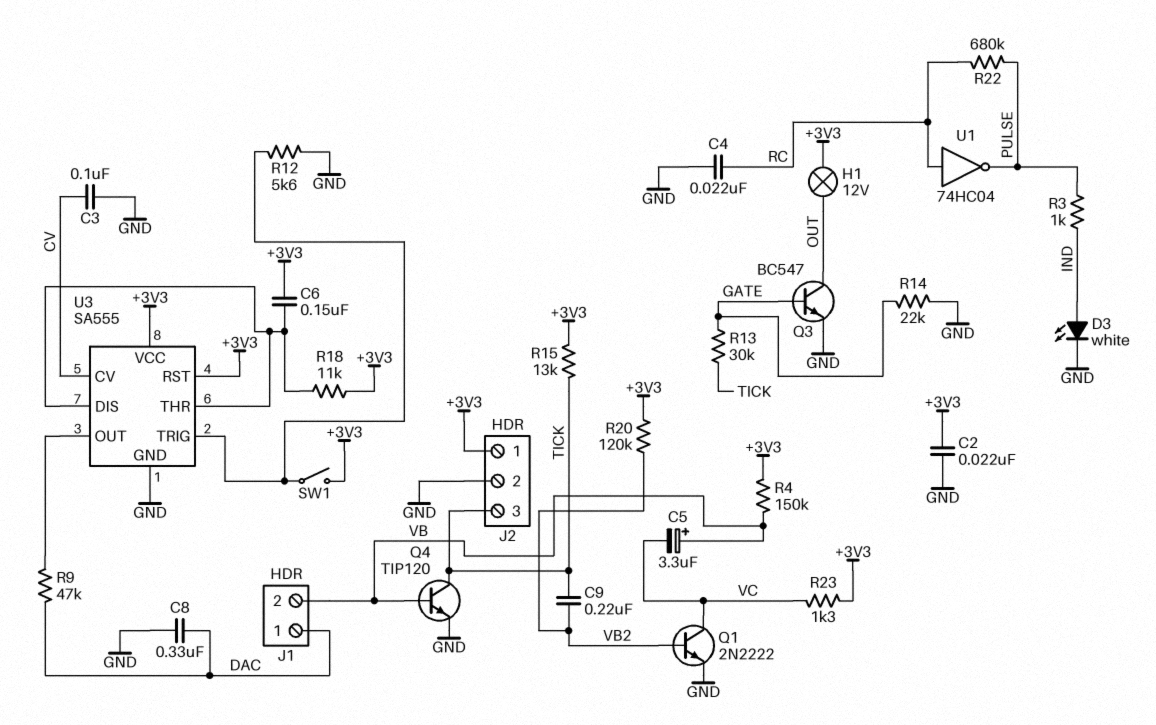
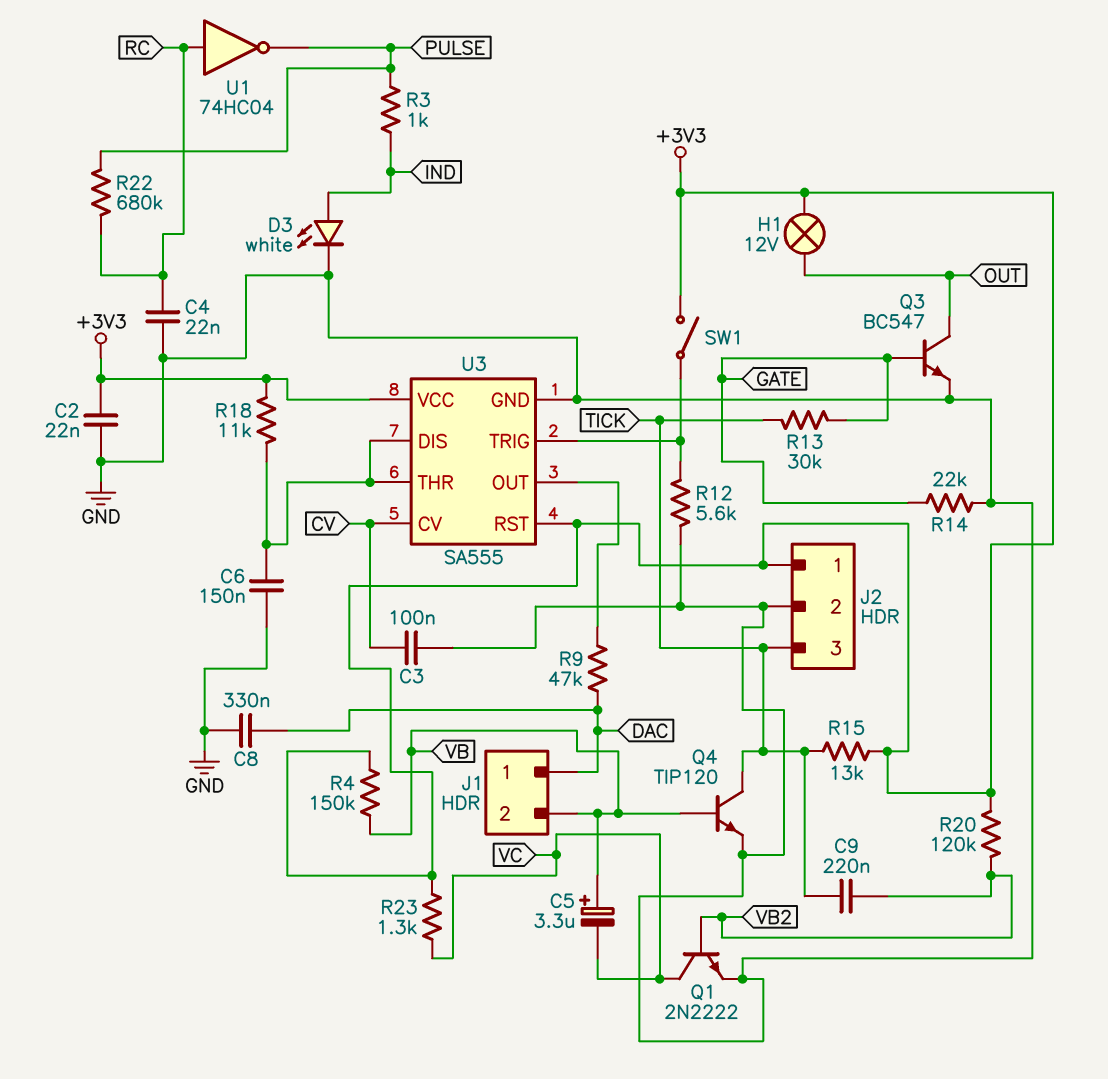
C6: 150nF (+3V3, U3/DIS) -> 150nF (GND, U3/DIS)

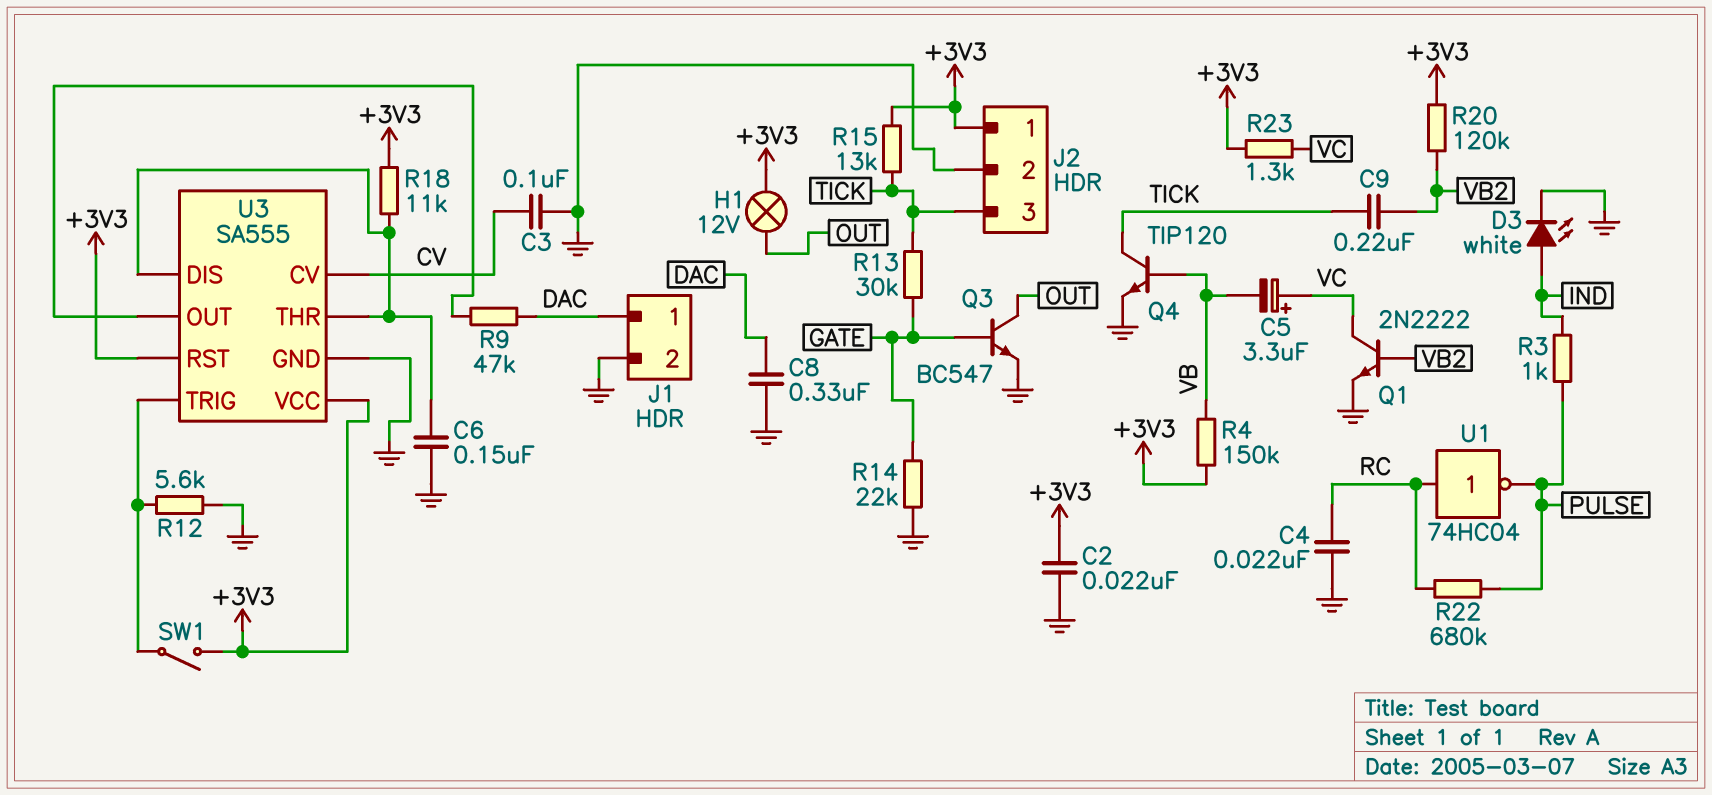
C5: 3.3uF (plus VB, minus VC) -> 3.3uF (plus VC, minus VB)
J1 pin 2: VB -> GND

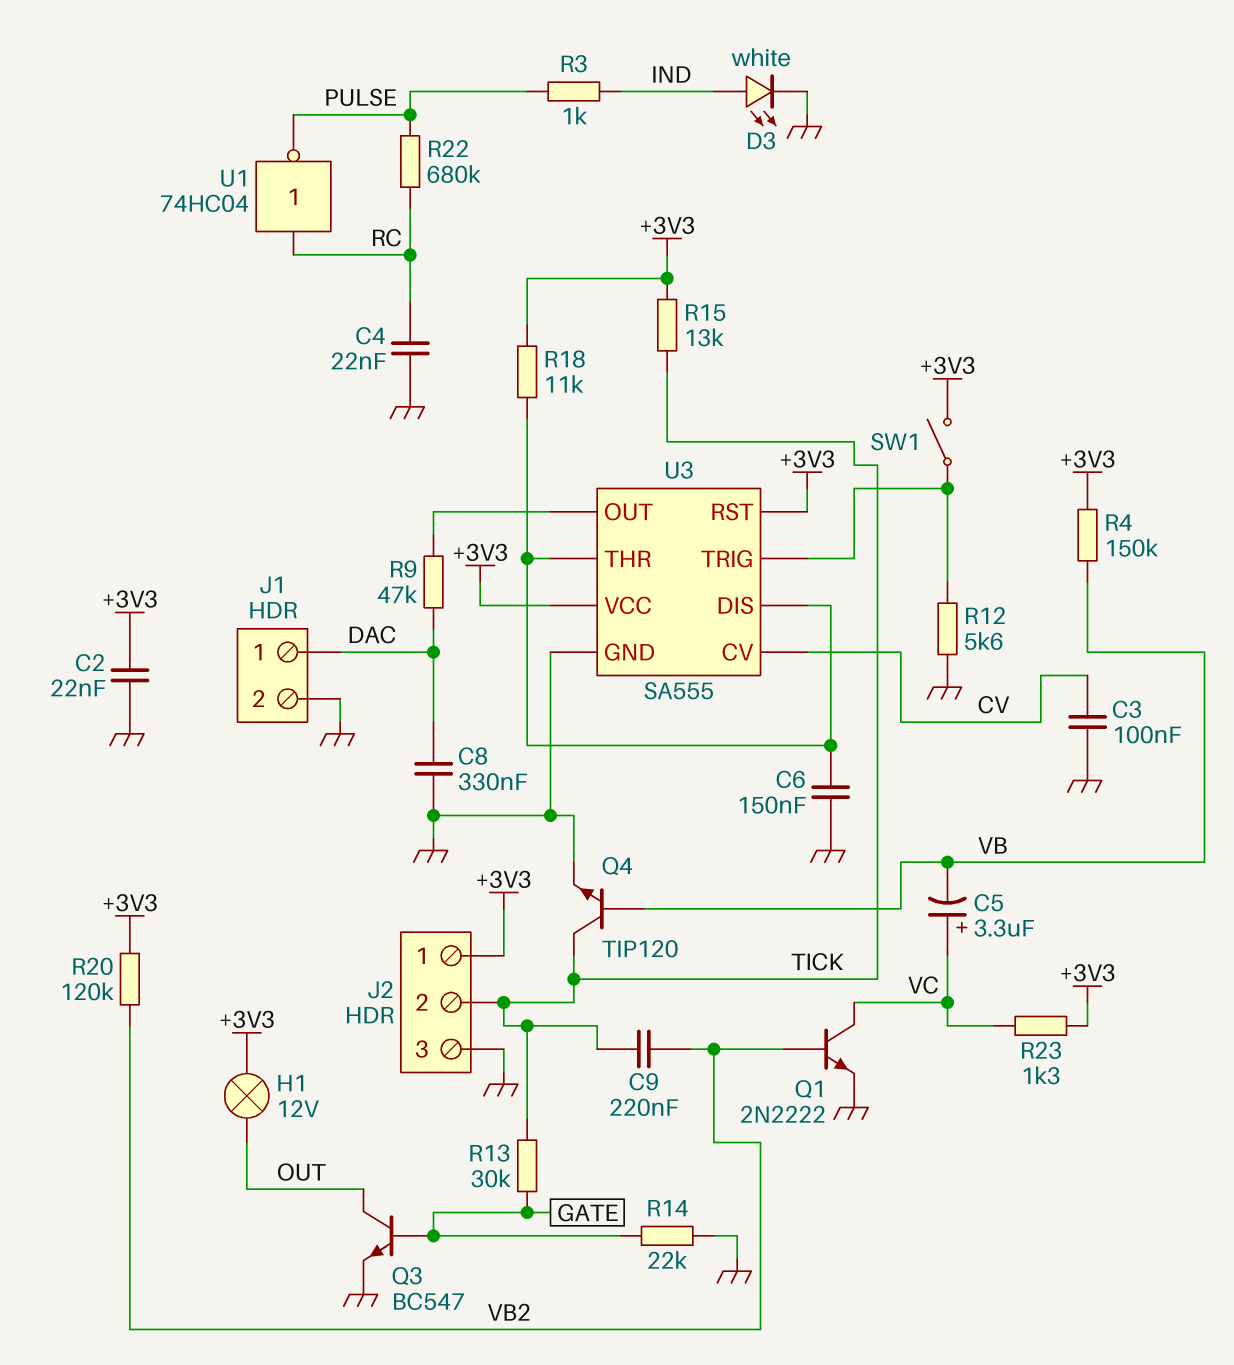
J2 pin 2: GND -> TICK
J2 pin 3: TICK -> GND

